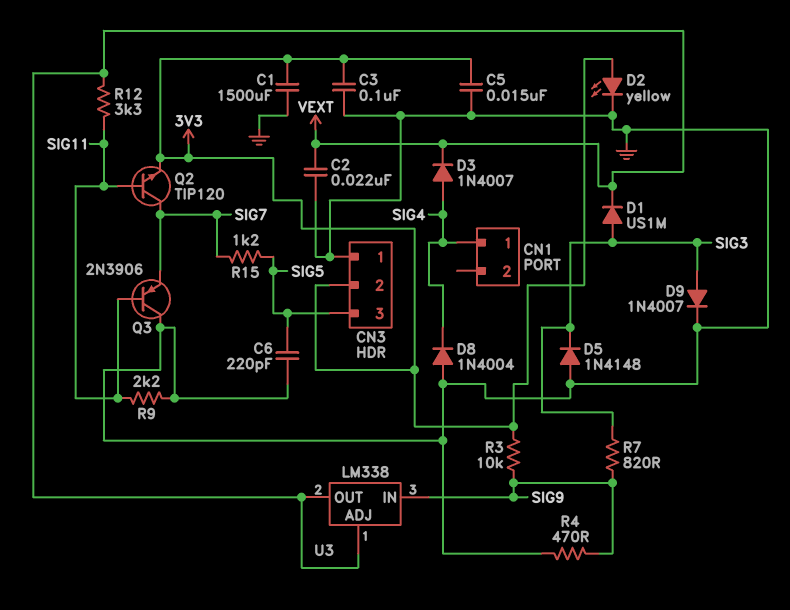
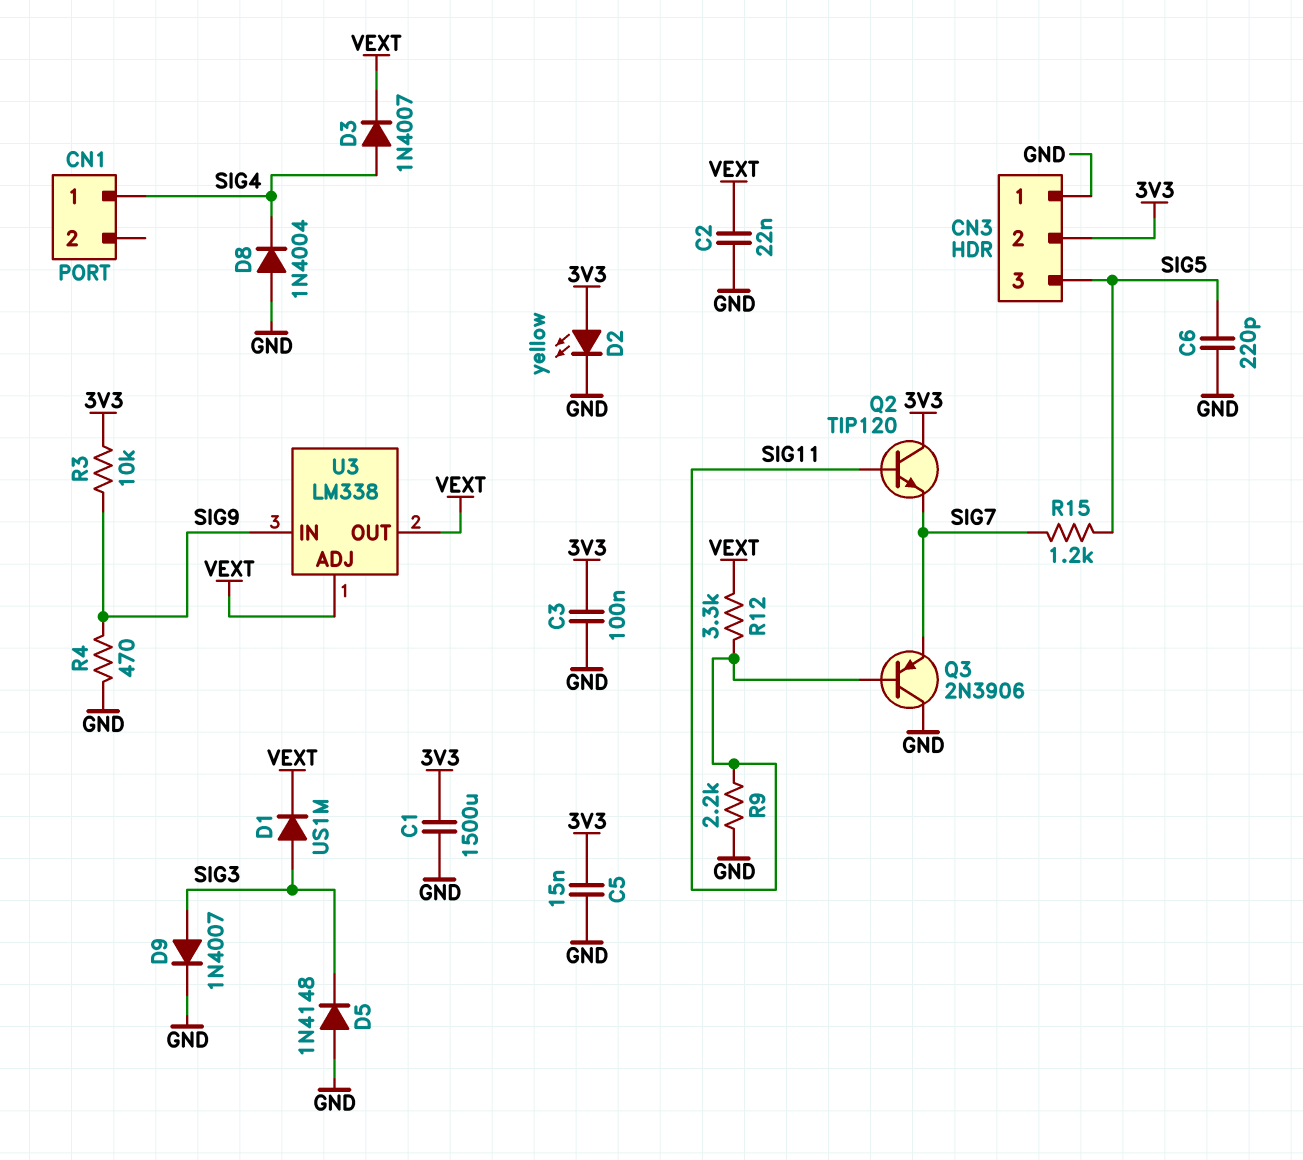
Q2: NPN TIP120 (B SIG11, C SIG7, E 3V3) -> NPN TIP120 (B SIG11, C 3V3, E SIG7)
R7: 820 (SIG3, SIG9) -> none

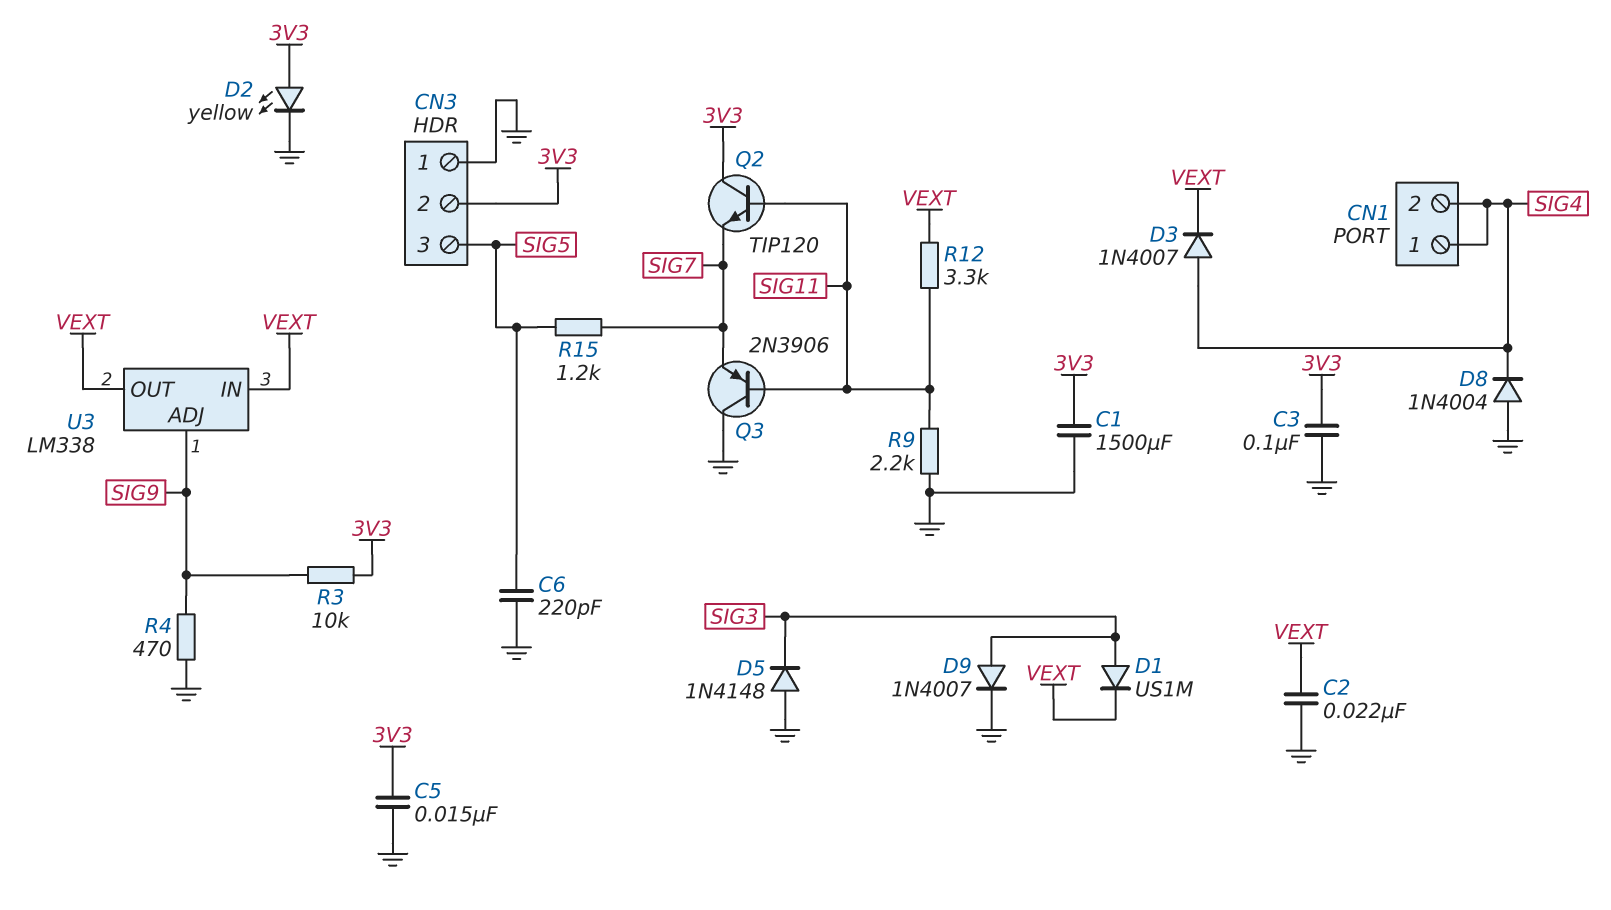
CN1 pin 2: none -> SIG4
U3 pin ADJ: VEXT -> SIG9
U3 pin IN: SIG9 -> VEXT

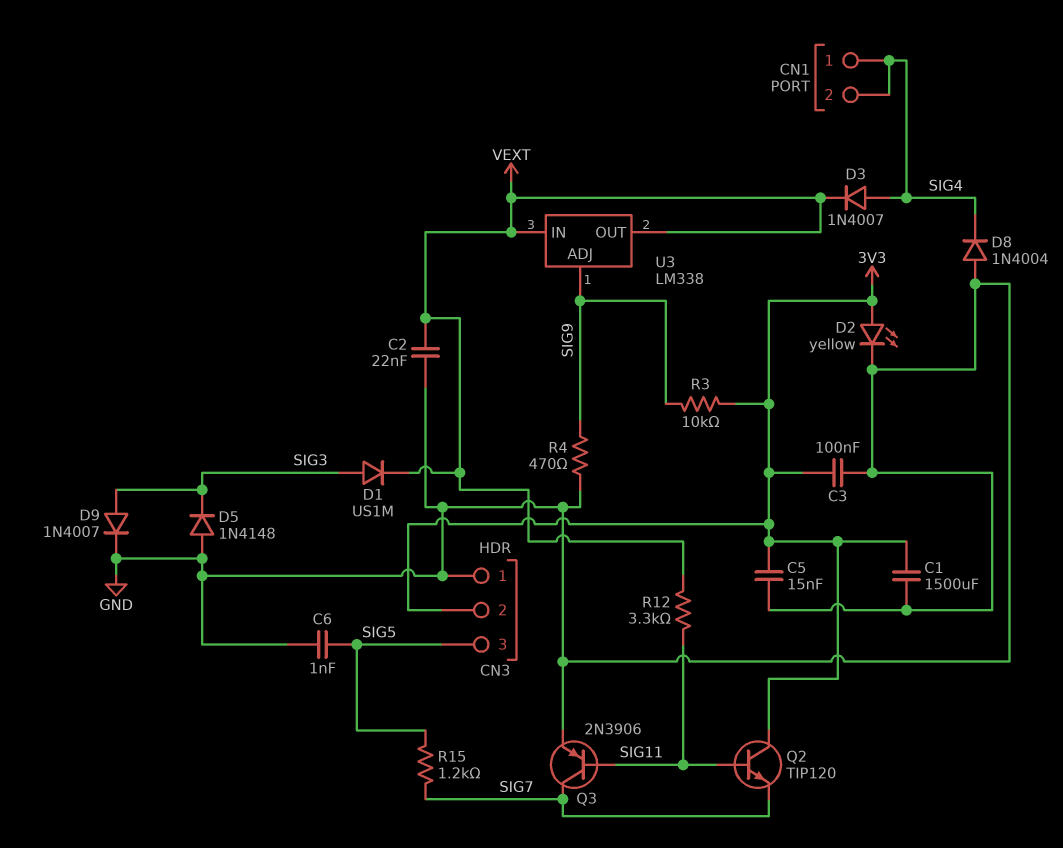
C6: 220pF (GND, SIG5) -> 1nF (GND, SIG5)
Q3: PNP 2N3906 (B SIG11, C GND, E SIG7) -> PNP 2N3906 (B SIG11, C SIG7, E GND)
R9: 2.2k (GND, SIG11) -> none

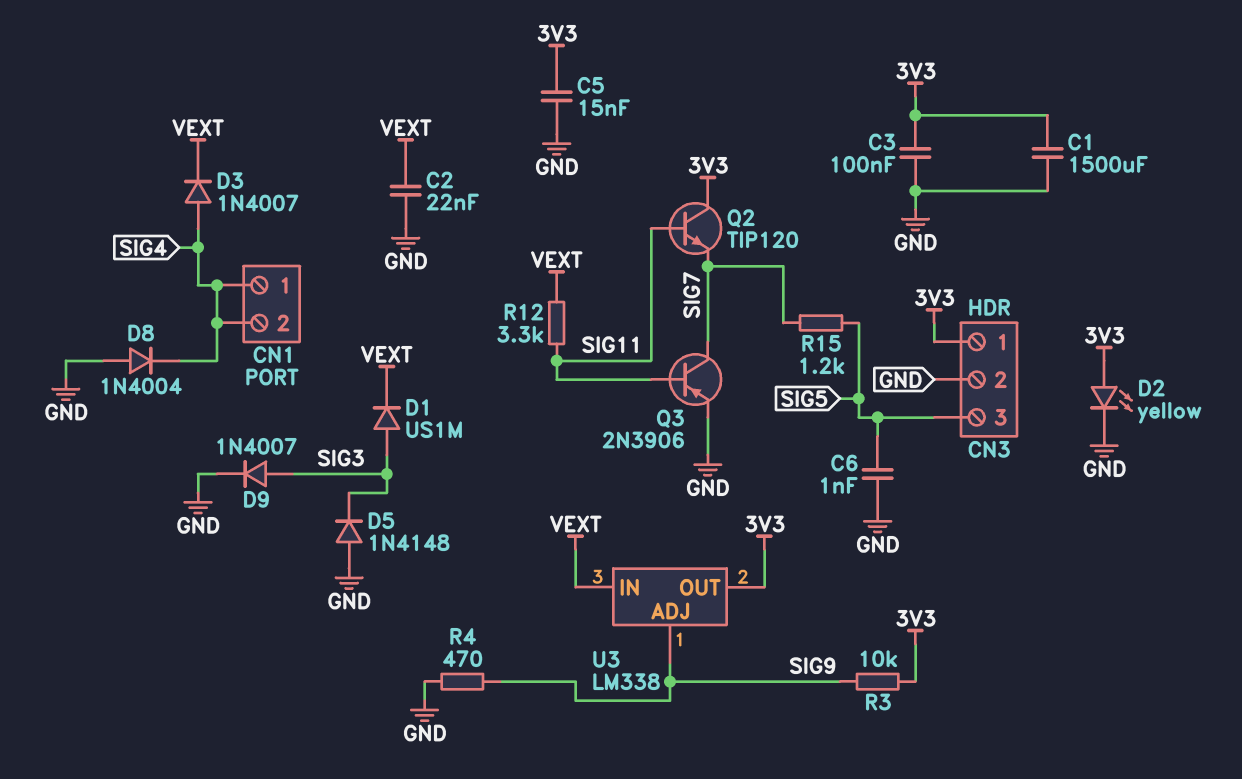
CN3 pin 1: GND -> 3V3
CN3 pin 2: 3V3 -> GND
U3 pin OUT: VEXT -> 3V3

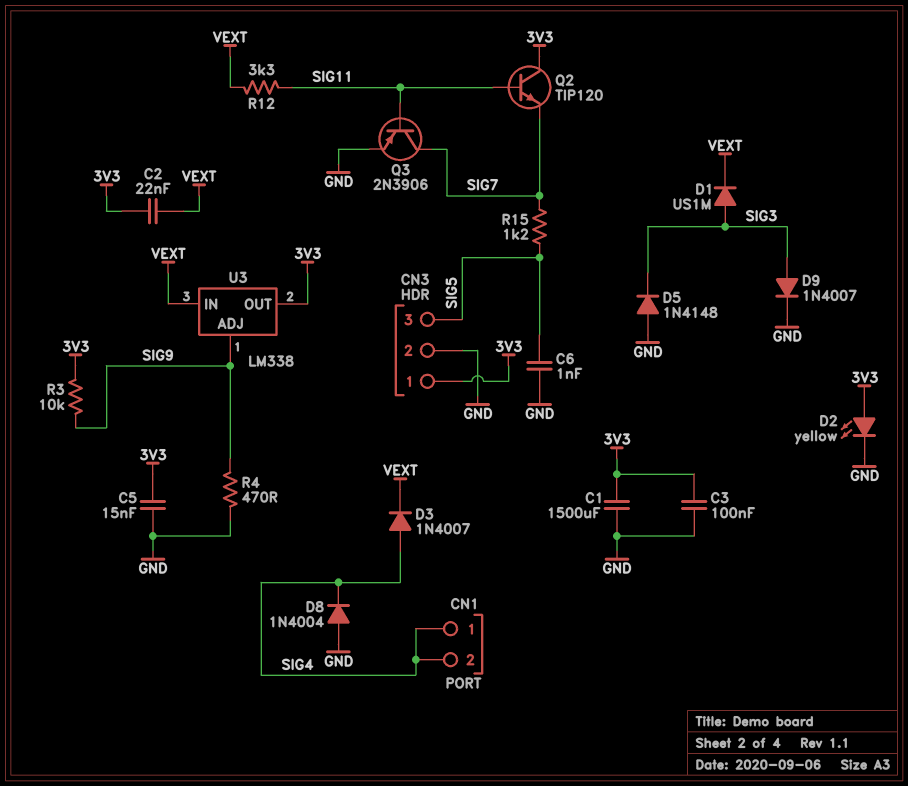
C2: 22nF (GND, VEXT) -> 22nF (3V3, VEXT)

